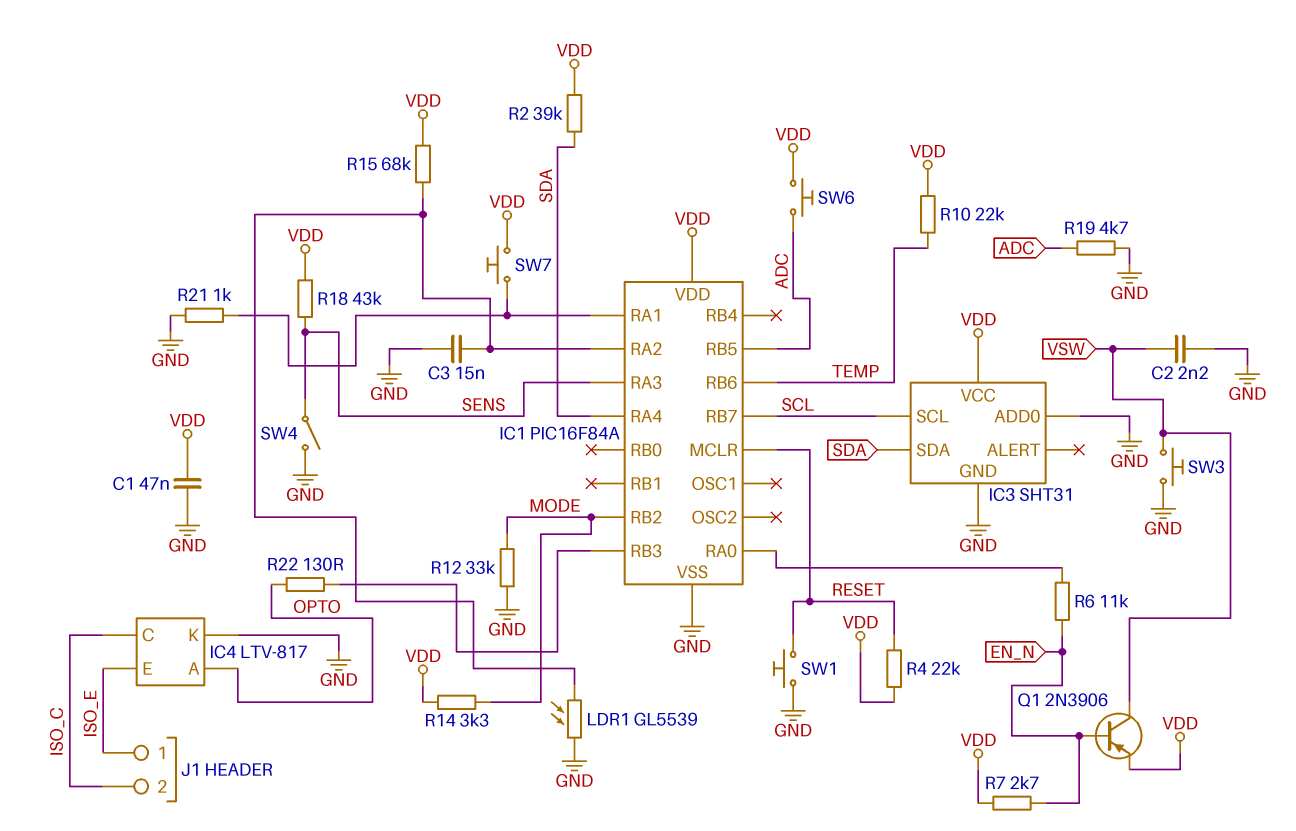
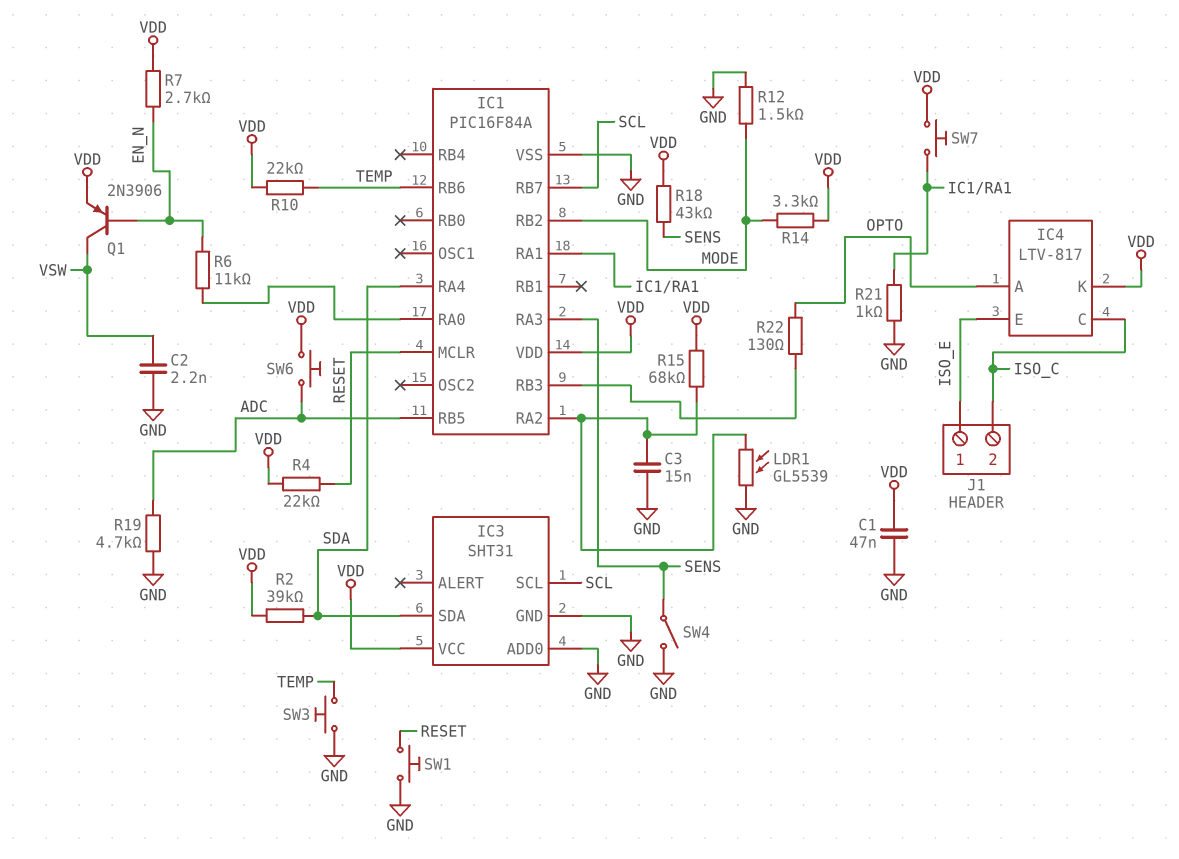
IC4 pin K: GND -> VDD
R12: 33k (GND, MODE) -> 1.5k (GND, MODE)
SW3: button (GND, VSW) -> button (GND, TEMP)

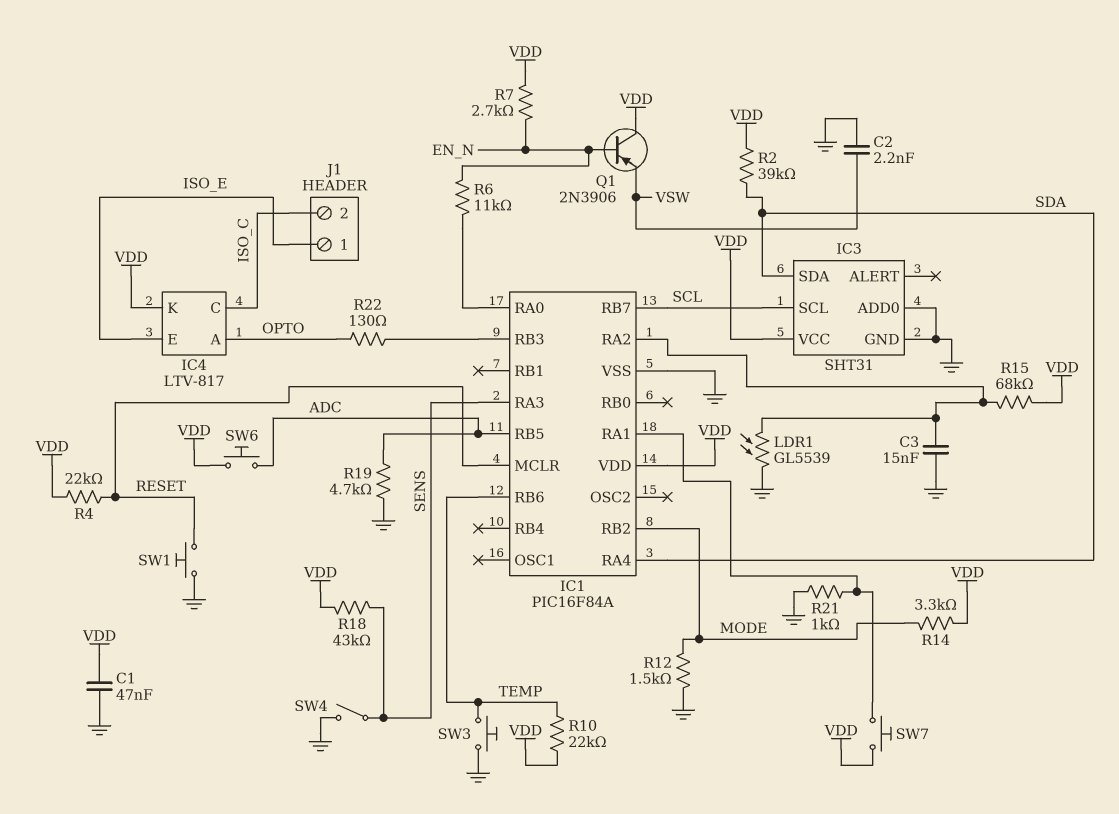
Q1: PNP 2N3906 (B EN_N, C VSW, E VDD) -> PNP 2N3906 (B EN_N, C VDD, E VSW)

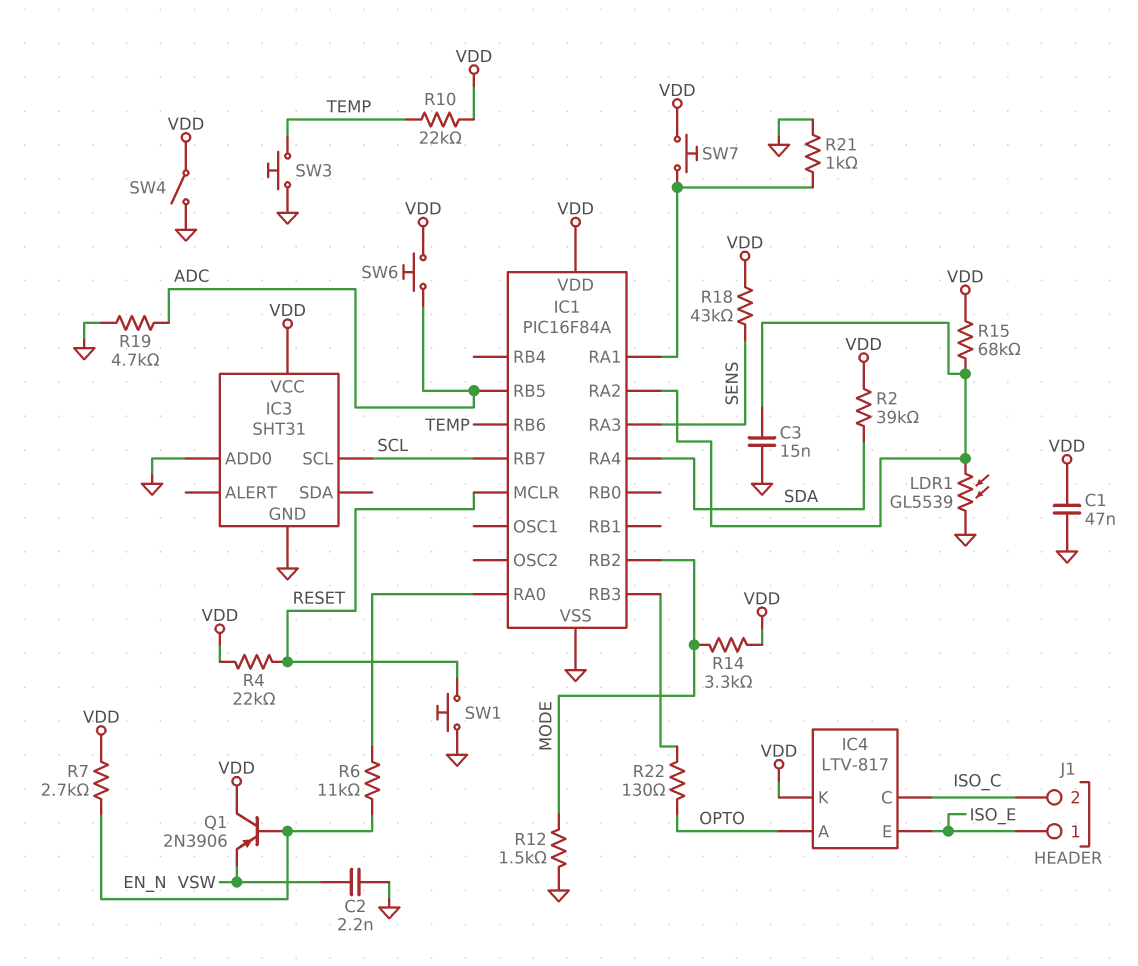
IC3 pin SDA: SDA -> none
SW4: switch (GND, SENS) -> switch (GND, VDD)

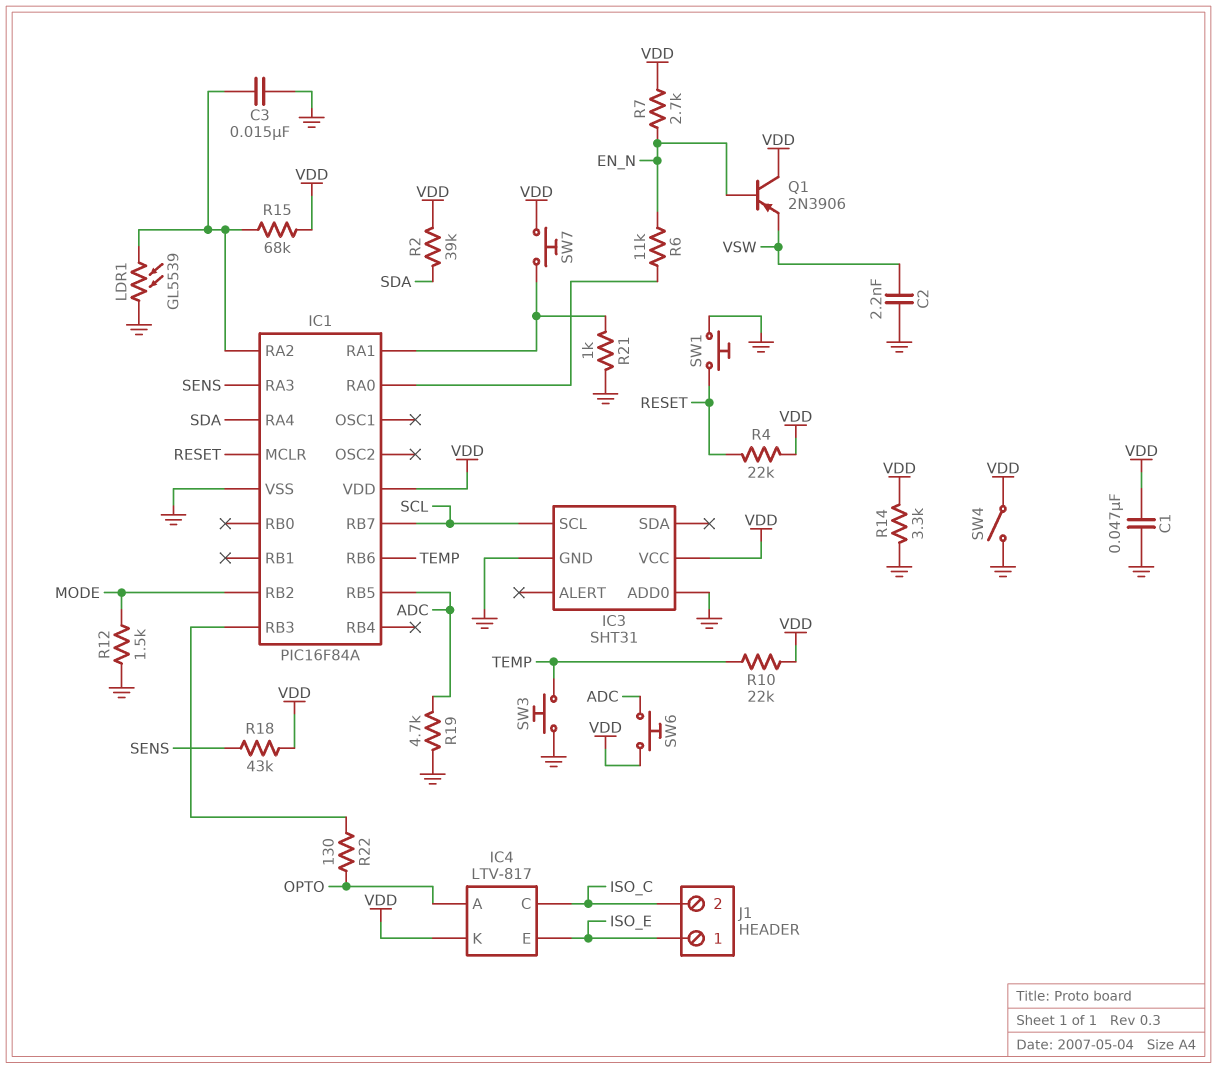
R14: 3.3k (MODE, VDD) -> 3.3k (GND, VDD)

